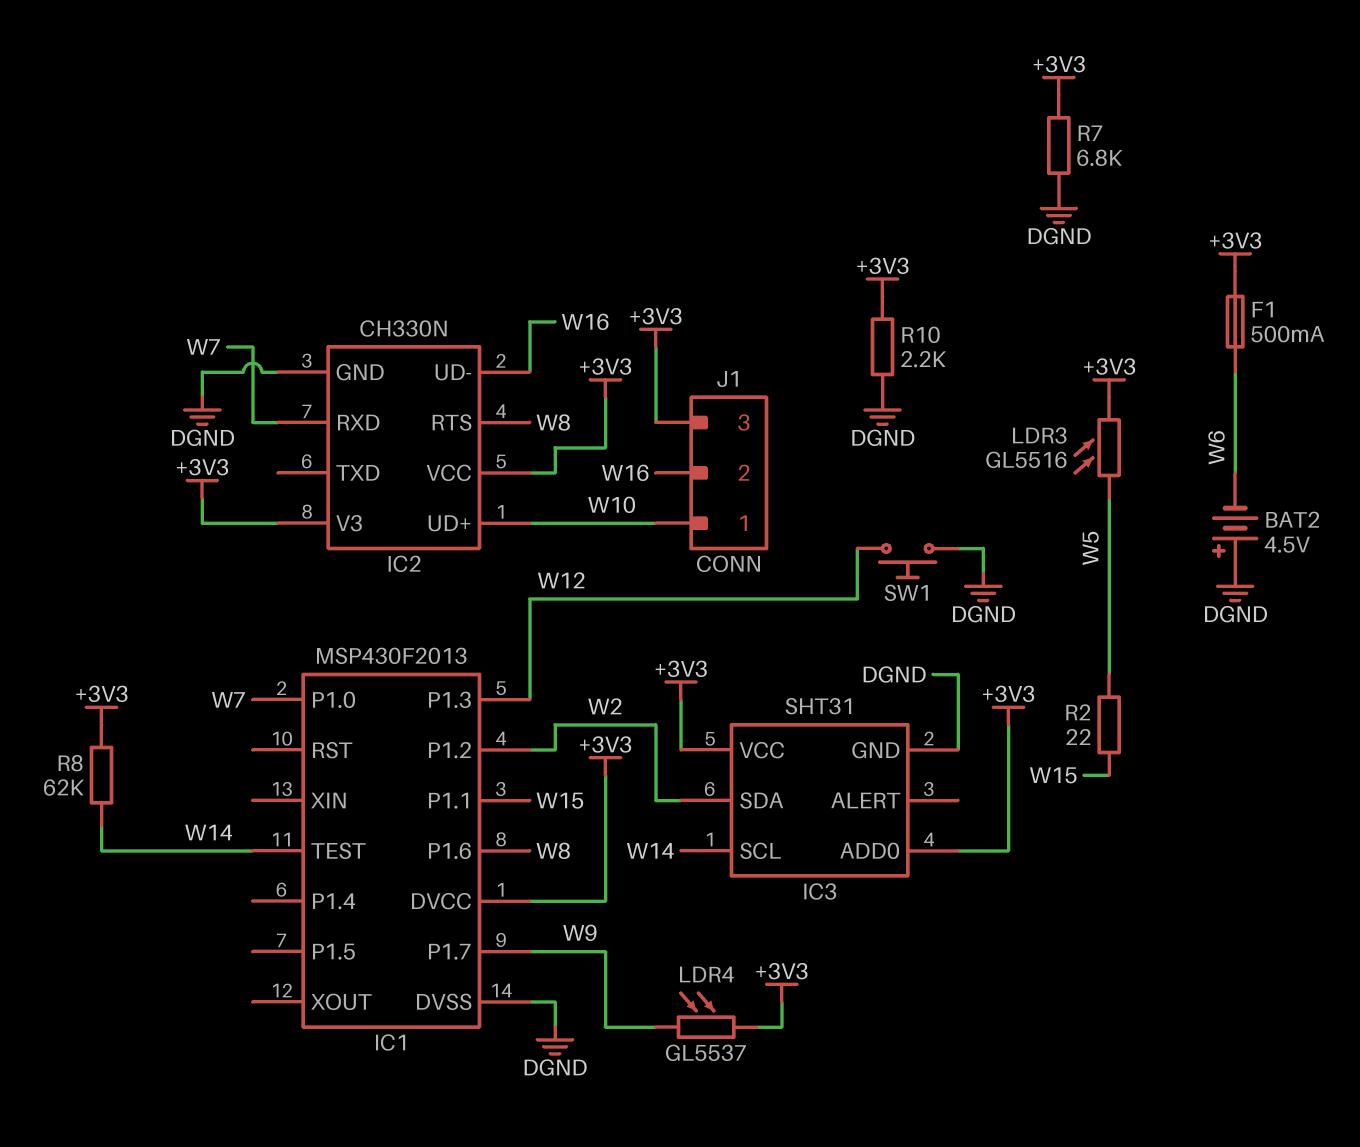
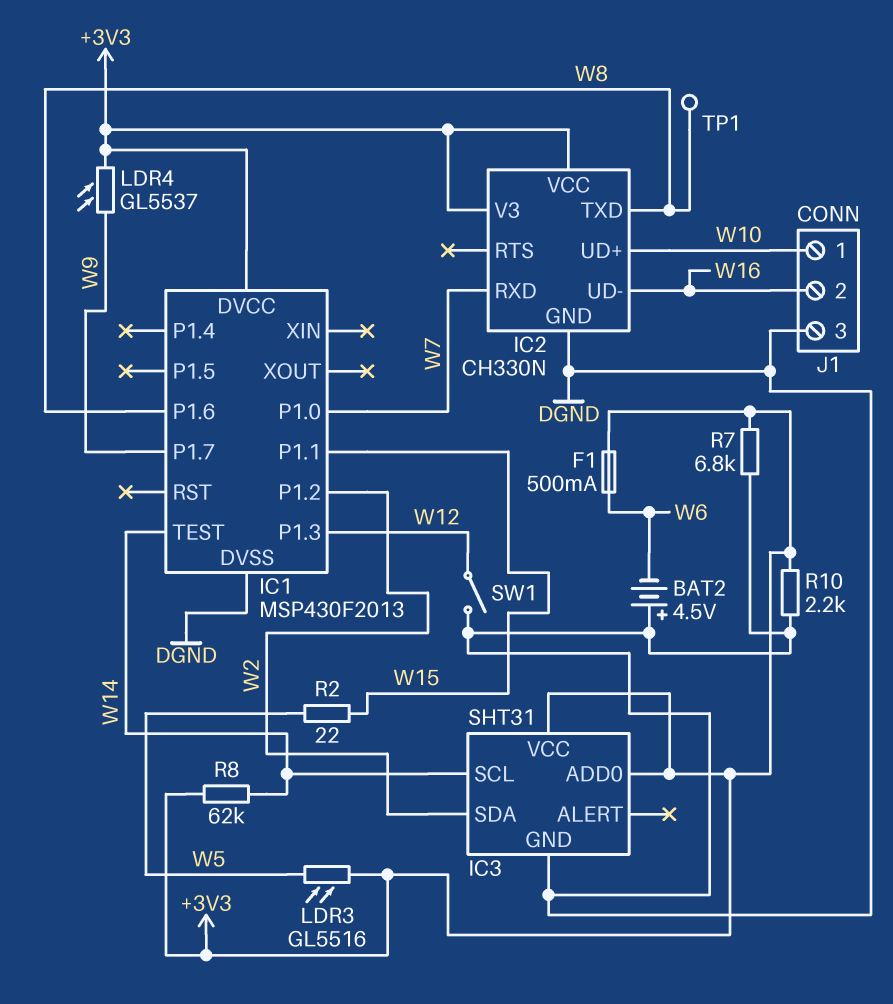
IC2 pin RTS: W8 -> none
IC2 pin TXD: none -> W8
J1 pin 3: +3V3 -> DGND
SW1: button (DGND, W12) -> switch (DGND, W12)
TP1: none -> test point (W8)

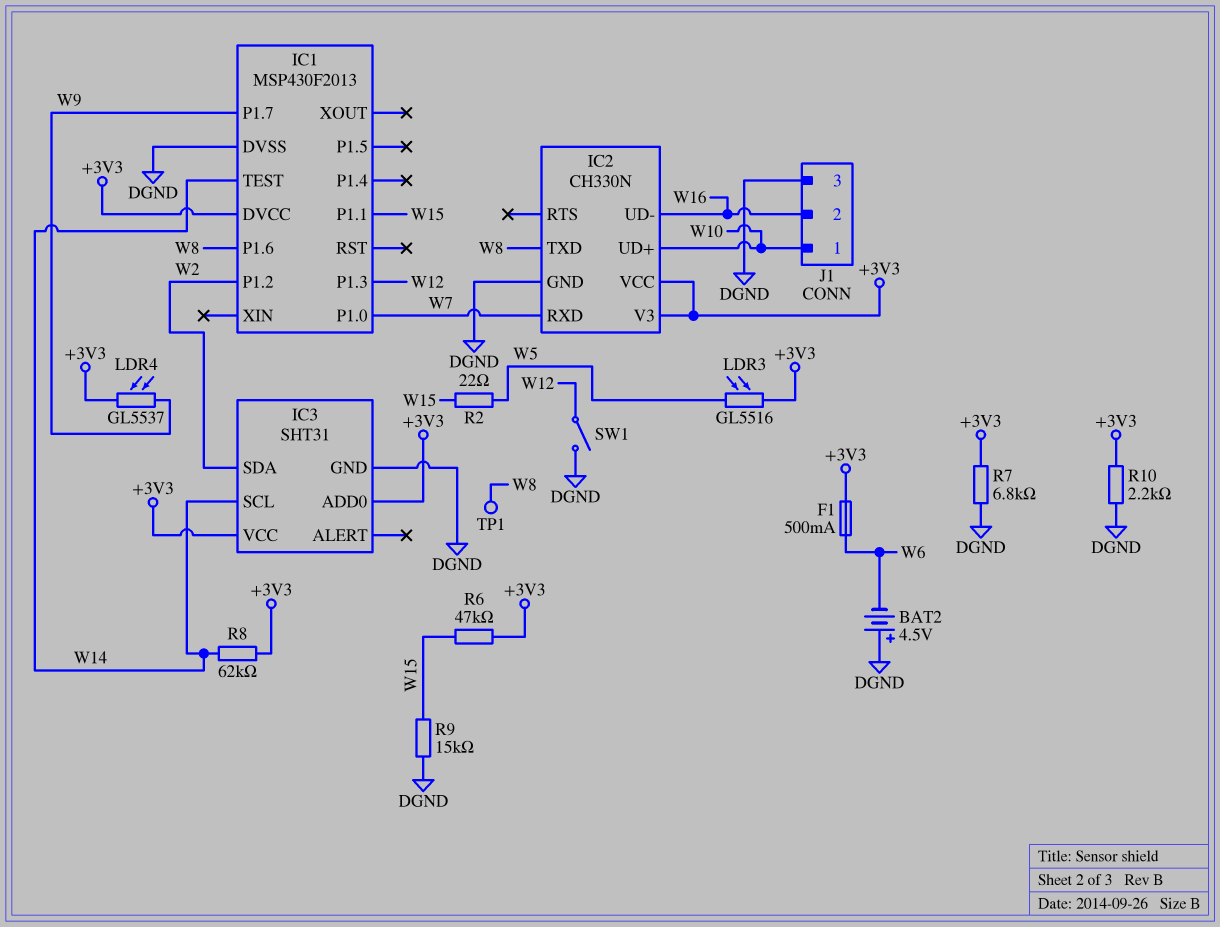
R6: none -> 47k (+3V3, W15)
R9: none -> 15k (DGND, W15)

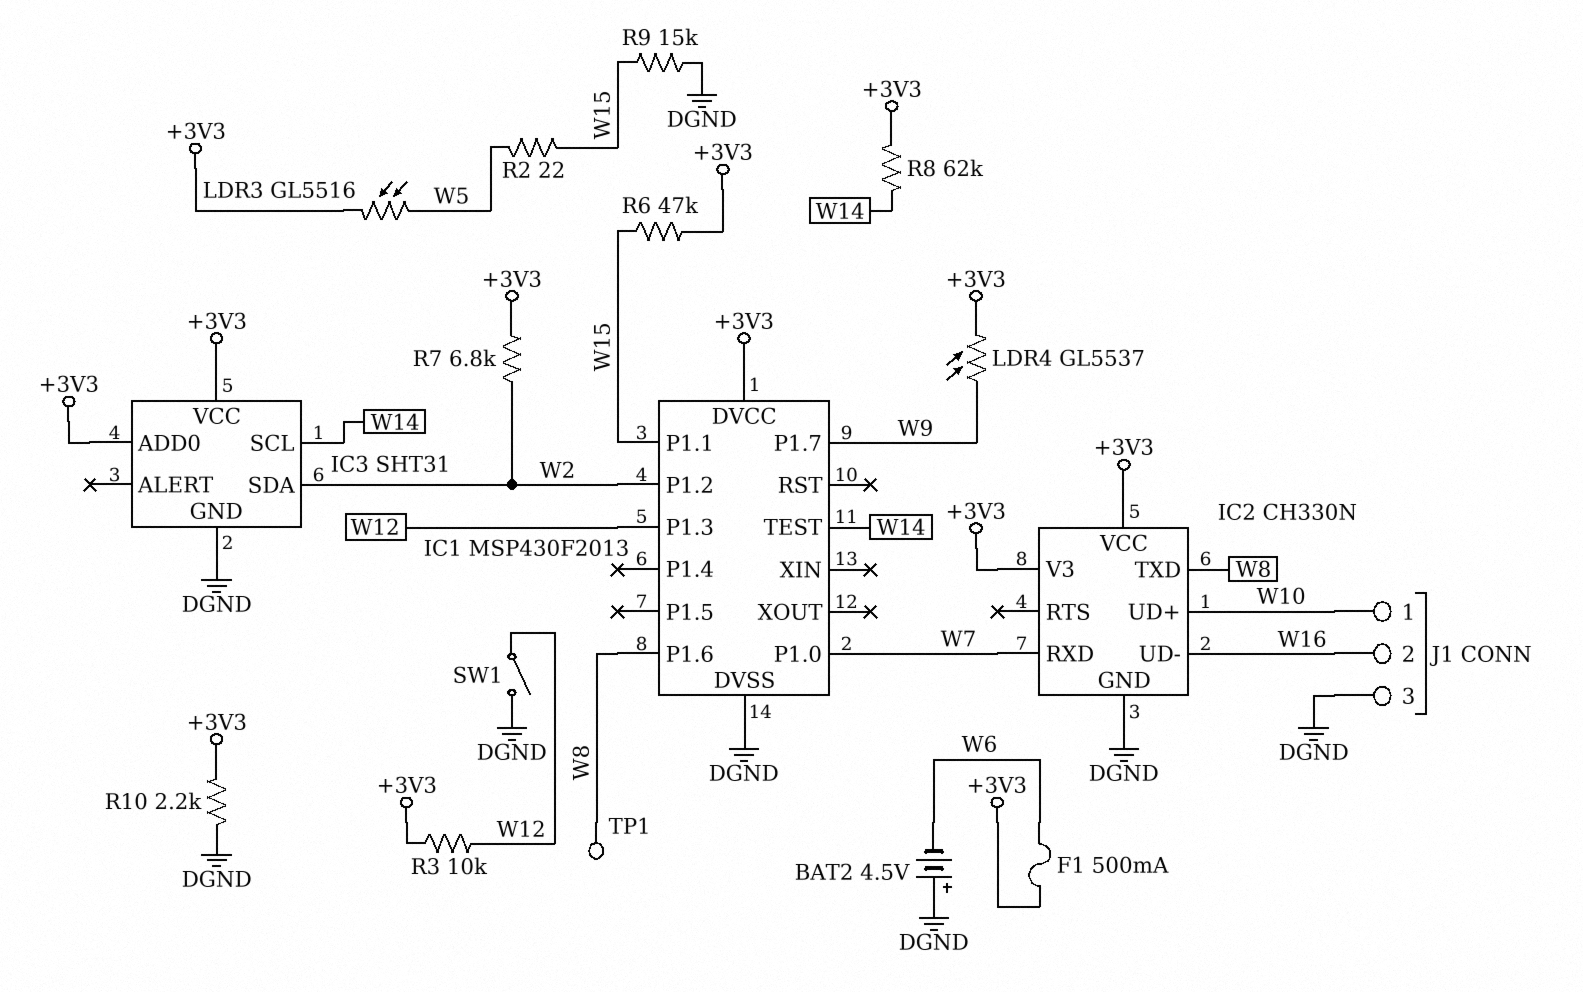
R3: none -> 10k (+3V3, W12)
R7: 6.8k (+3V3, DGND) -> 6.8k (+3V3, W2)

